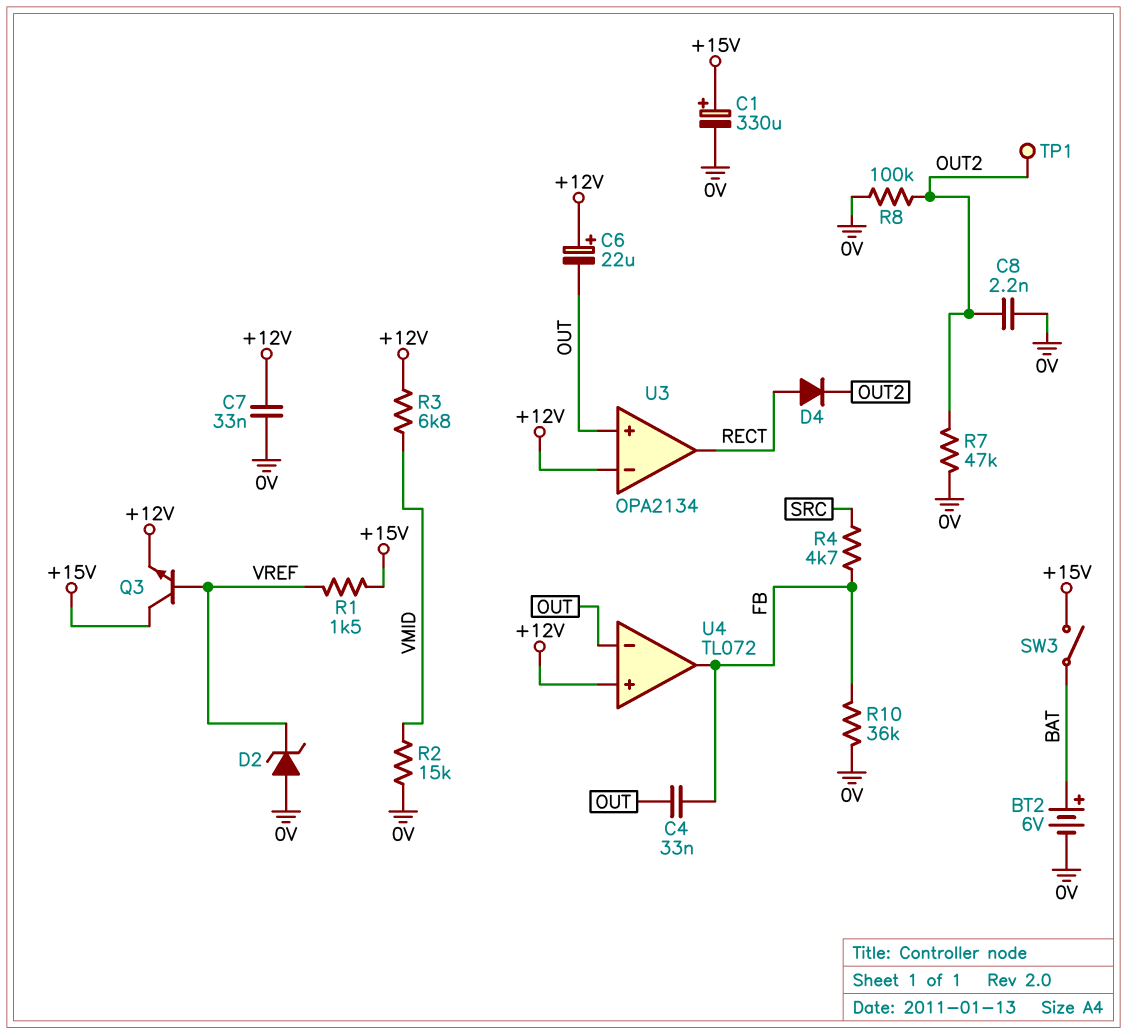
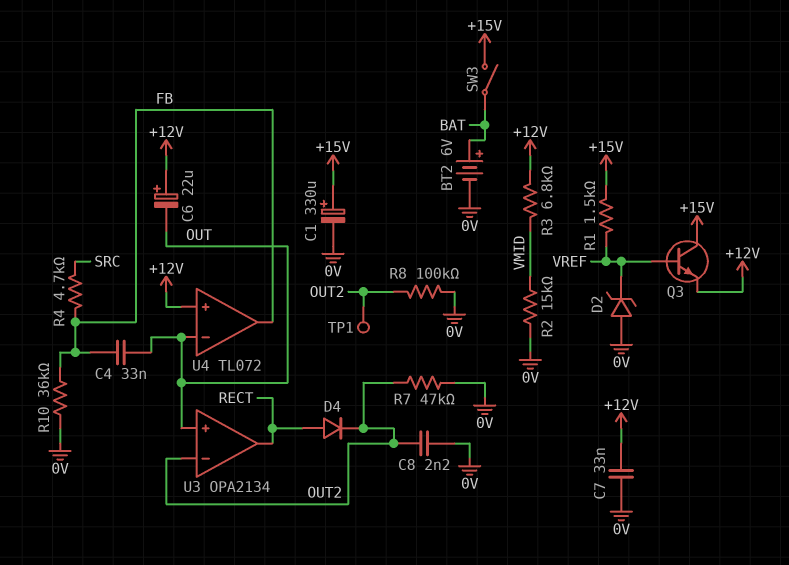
U3 pin in-: +12V -> OUT2

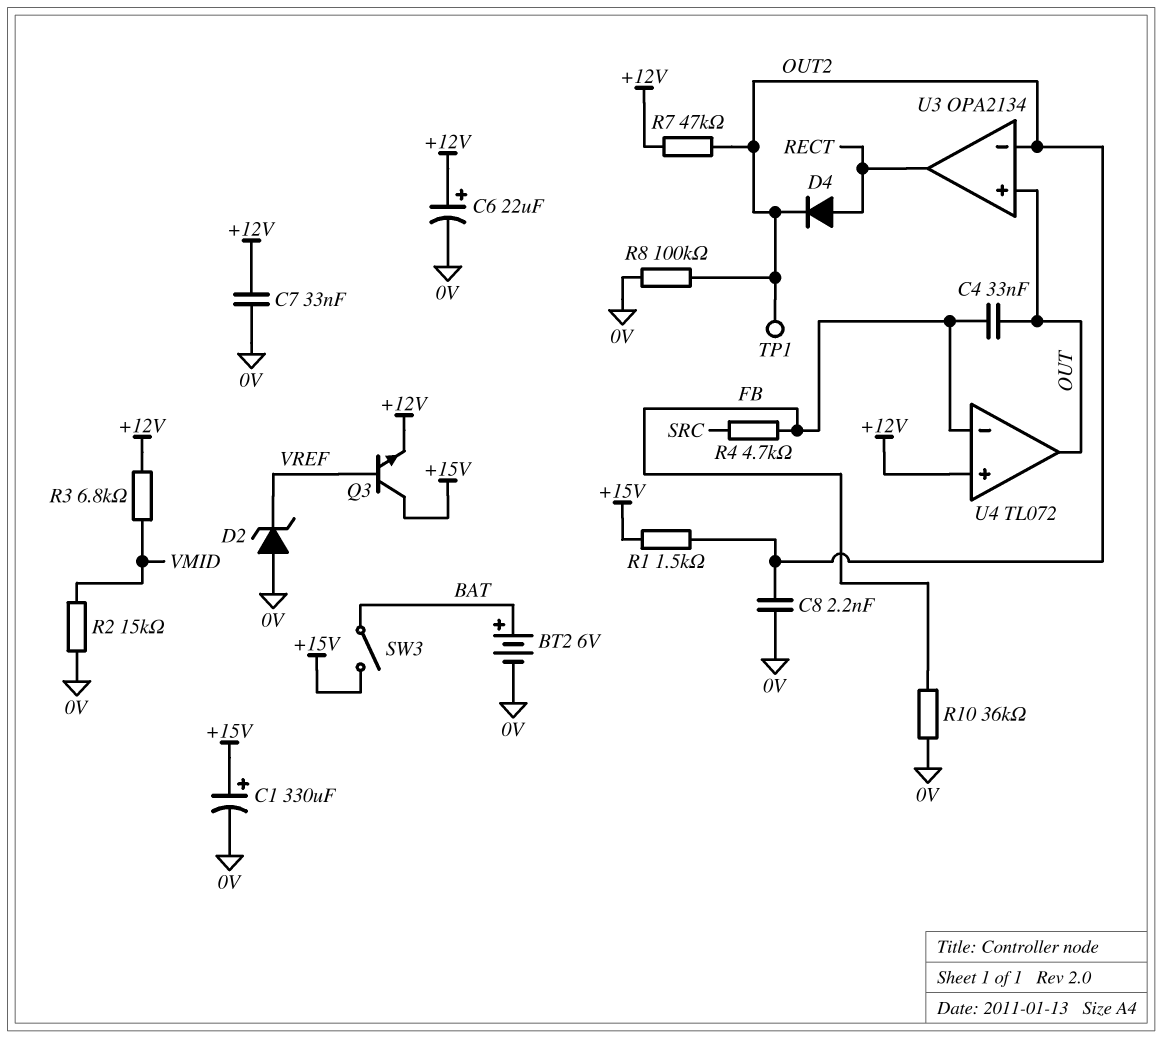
C6: 22uF (plus +12V, minus OUT) -> 22uF (plus +12V, minus 0V)
R1: 1.5k (+15V, VREF) -> 1.5k (+15V, OUT2)
R7: 47k (0V, OUT2) -> 47k (+12V, OUT2)
U4 pin in-: OUT -> FB
U4 pin out: FB -> OUT

